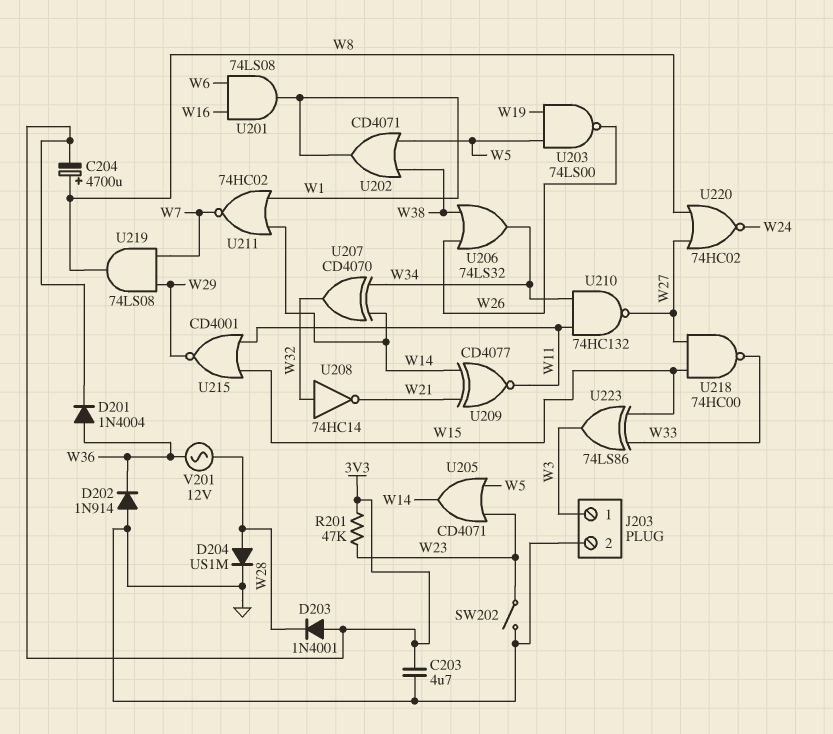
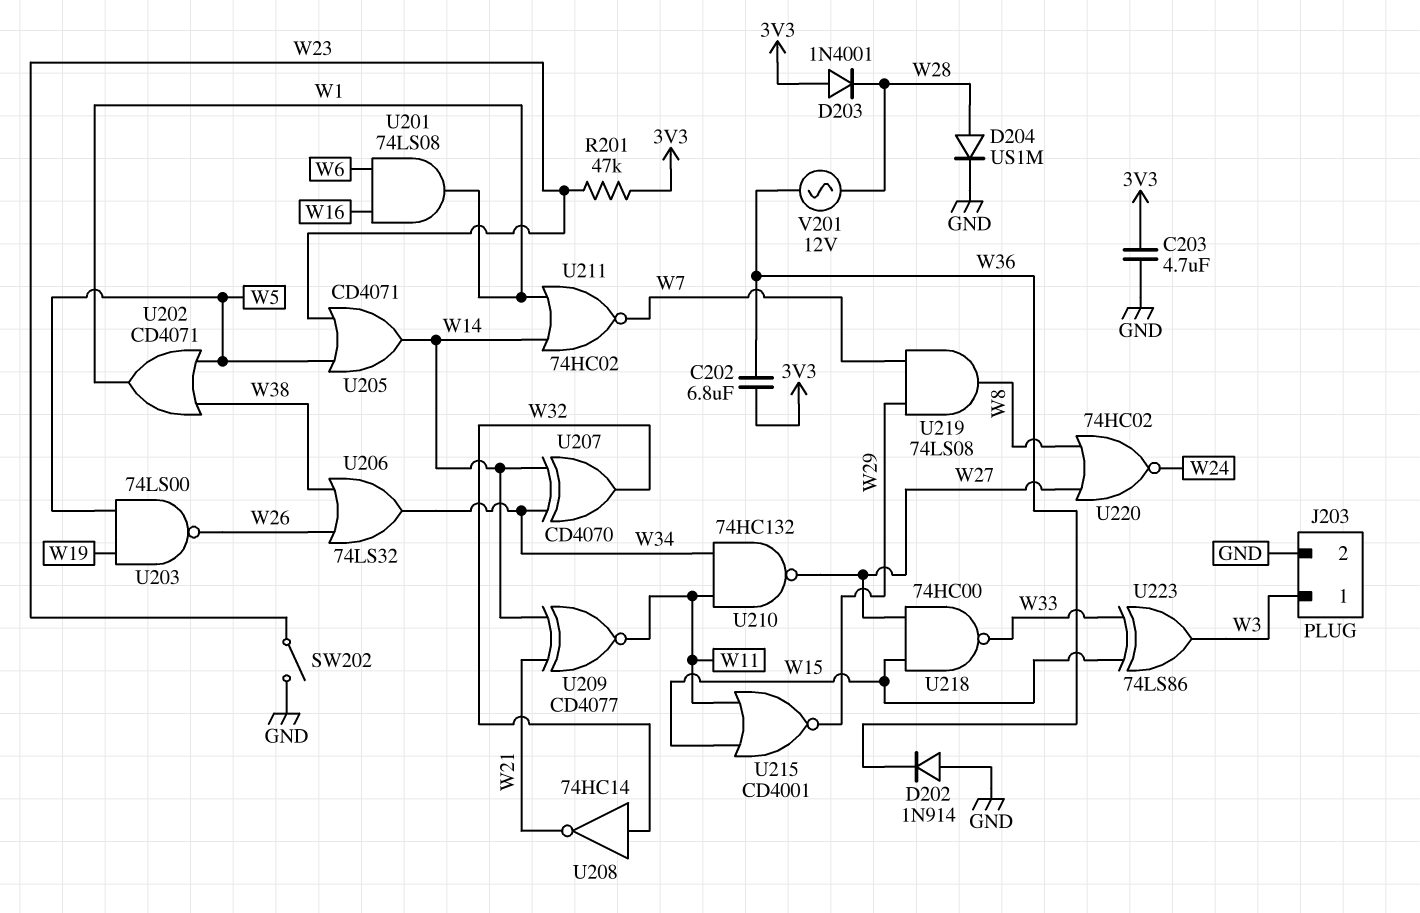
C202: none -> 6.8uF (3V3, W36)
C204: 4700uF (plus W8, minus 3V3) -> none
D201: diode 1N4004 (A W36, K 3V3) -> none

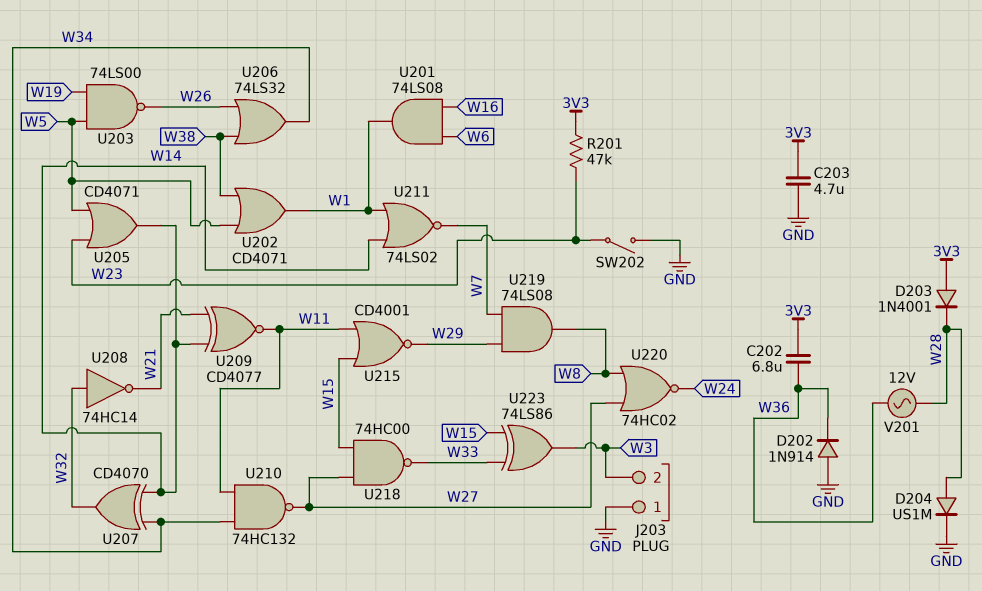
J203 pin 1: W3 -> GND
J203 pin 2: GND -> W3
U211: NOR 74HC02 (in W1, in W14, out W7) -> NOR 74LS02 (in W1, in W14, out W7)

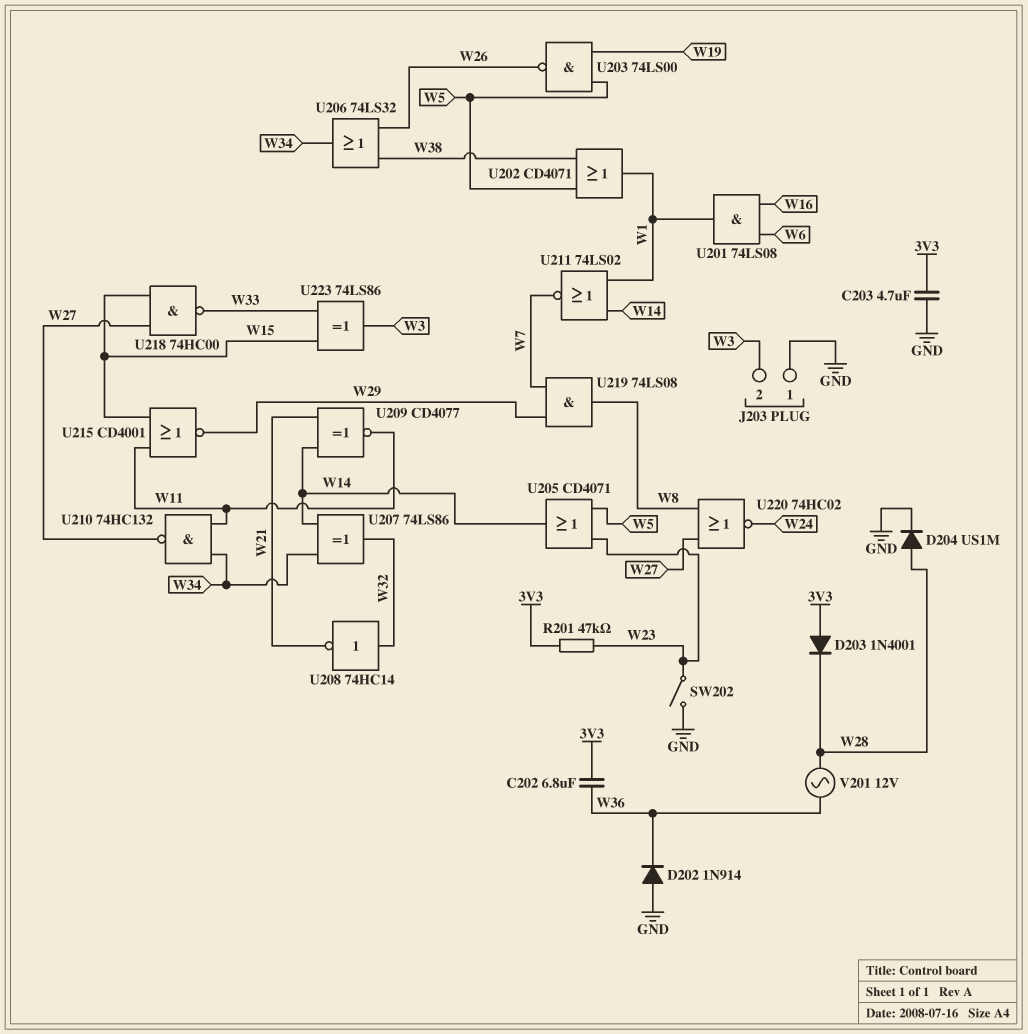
U207: XOR CD4070 (in W14, in W34, out W32) -> XOR 74LS86 (in W14, in W34, out W32)

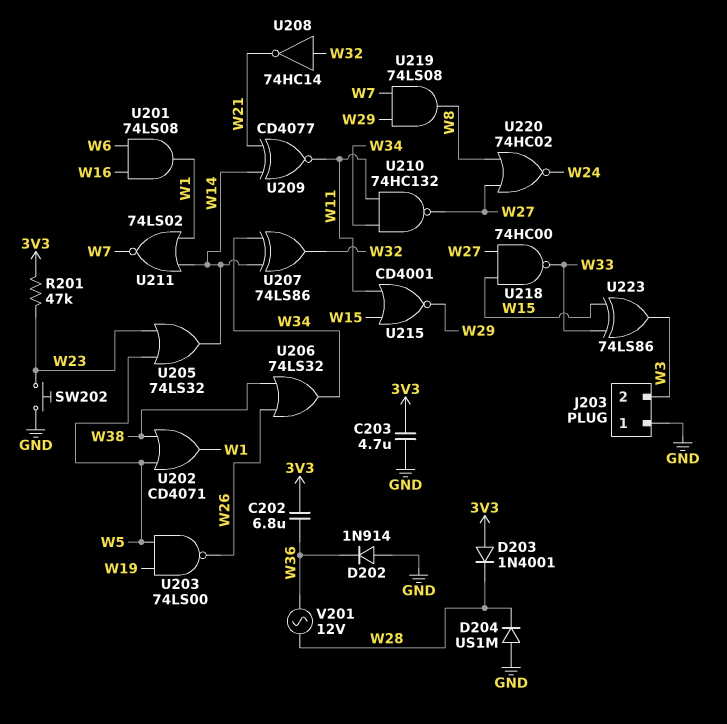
D204: diode US1M (A W28, K GND) -> diode US1M (A GND, K W28)
SW202: switch (GND, W23) -> button (GND, W23)
U205: OR CD4071 (in W5, in W23, out W14) -> OR 74LS32 (in W5, in W23, out W14)

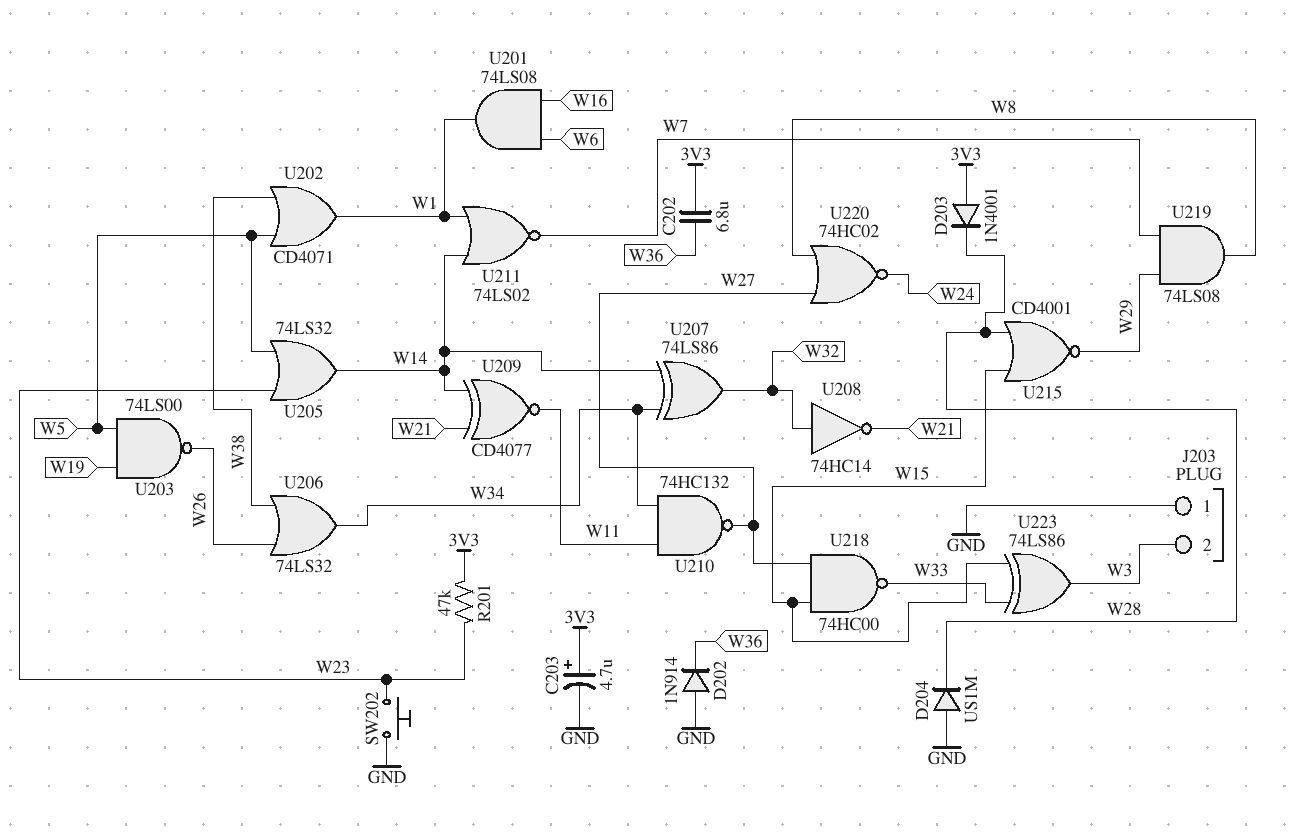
C203: 4.7uF (3V3, GND) -> 4.7uF (plus 3V3, minus GND)
U215: NOR CD4001 (in W11, in W15, out W29) -> NOR CD4001 (in W15, in W28, out W29)
V201: AC 12V (W28, W36) -> none

